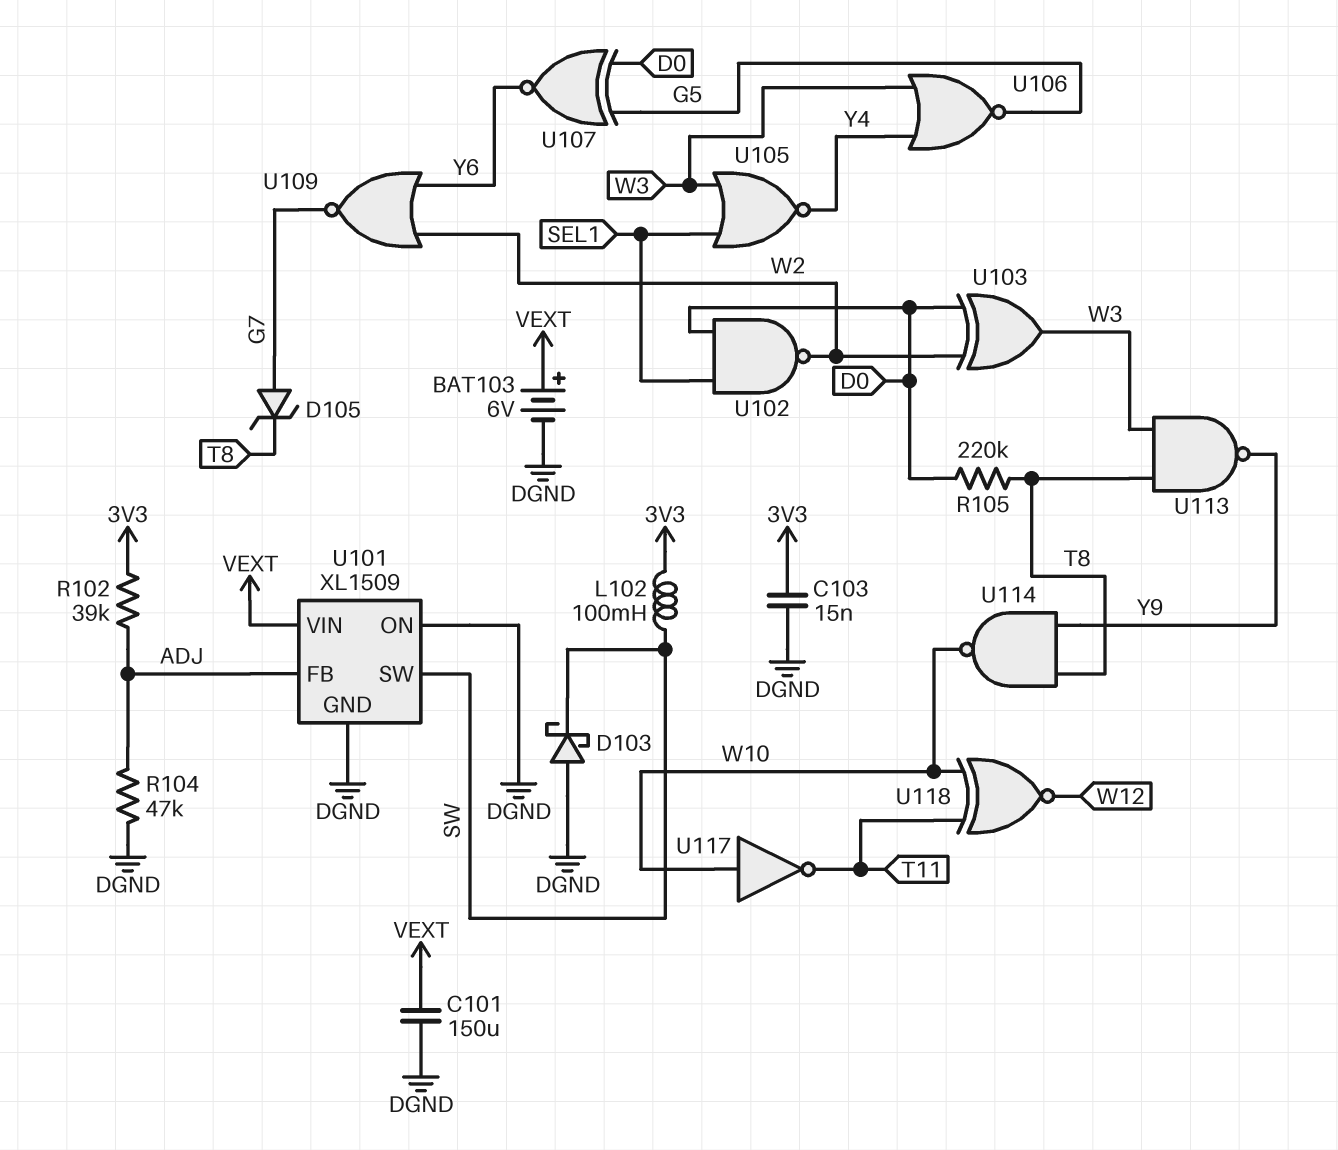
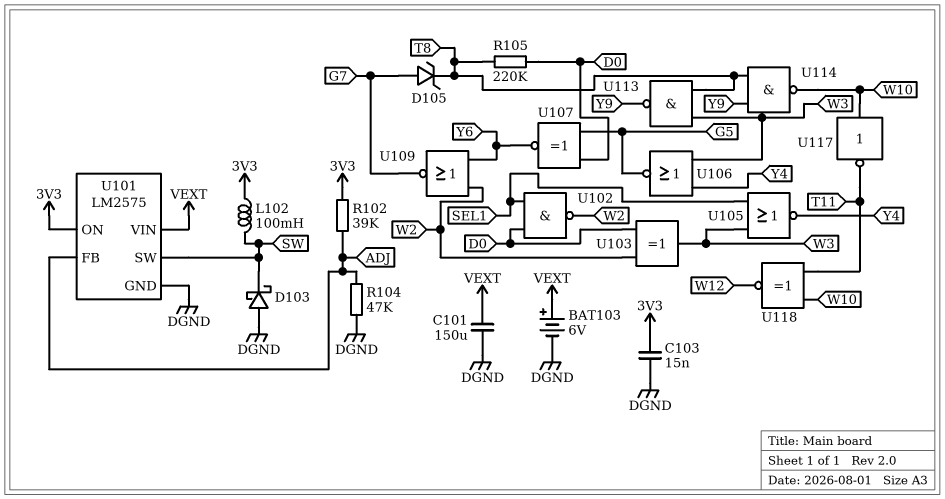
U101: XL1509 -> LM2575
U101 pin ON: DGND -> 3V3

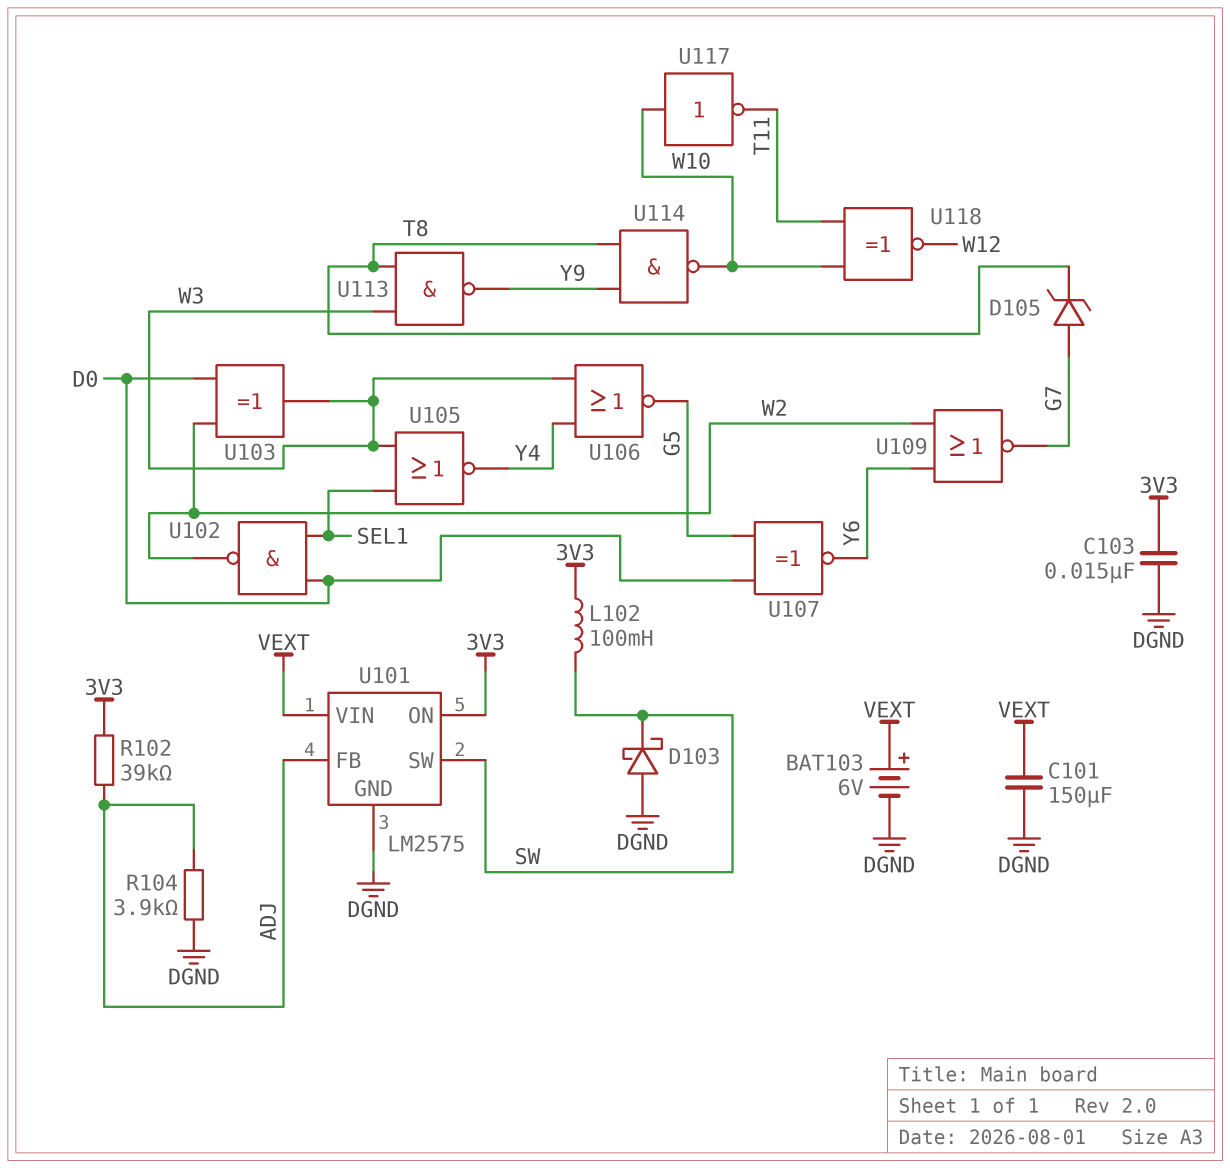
R104: 47k (ADJ, DGND) -> 3.9k (ADJ, DGND)
R105: 220k (D0, T8) -> none

